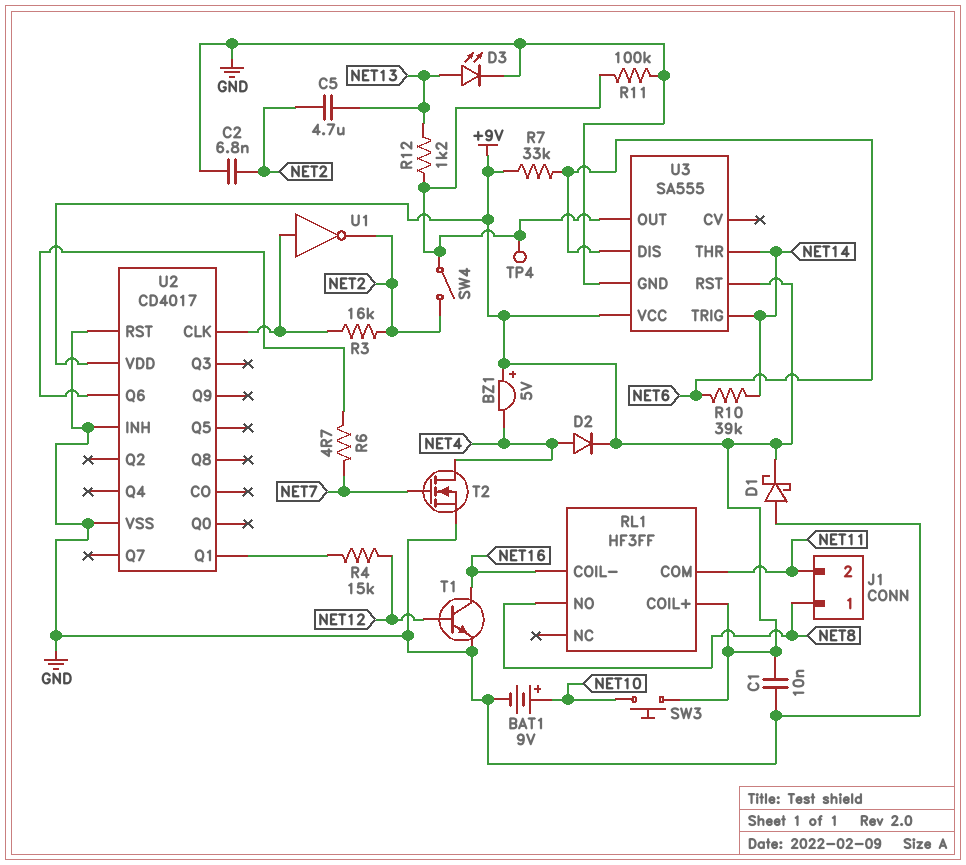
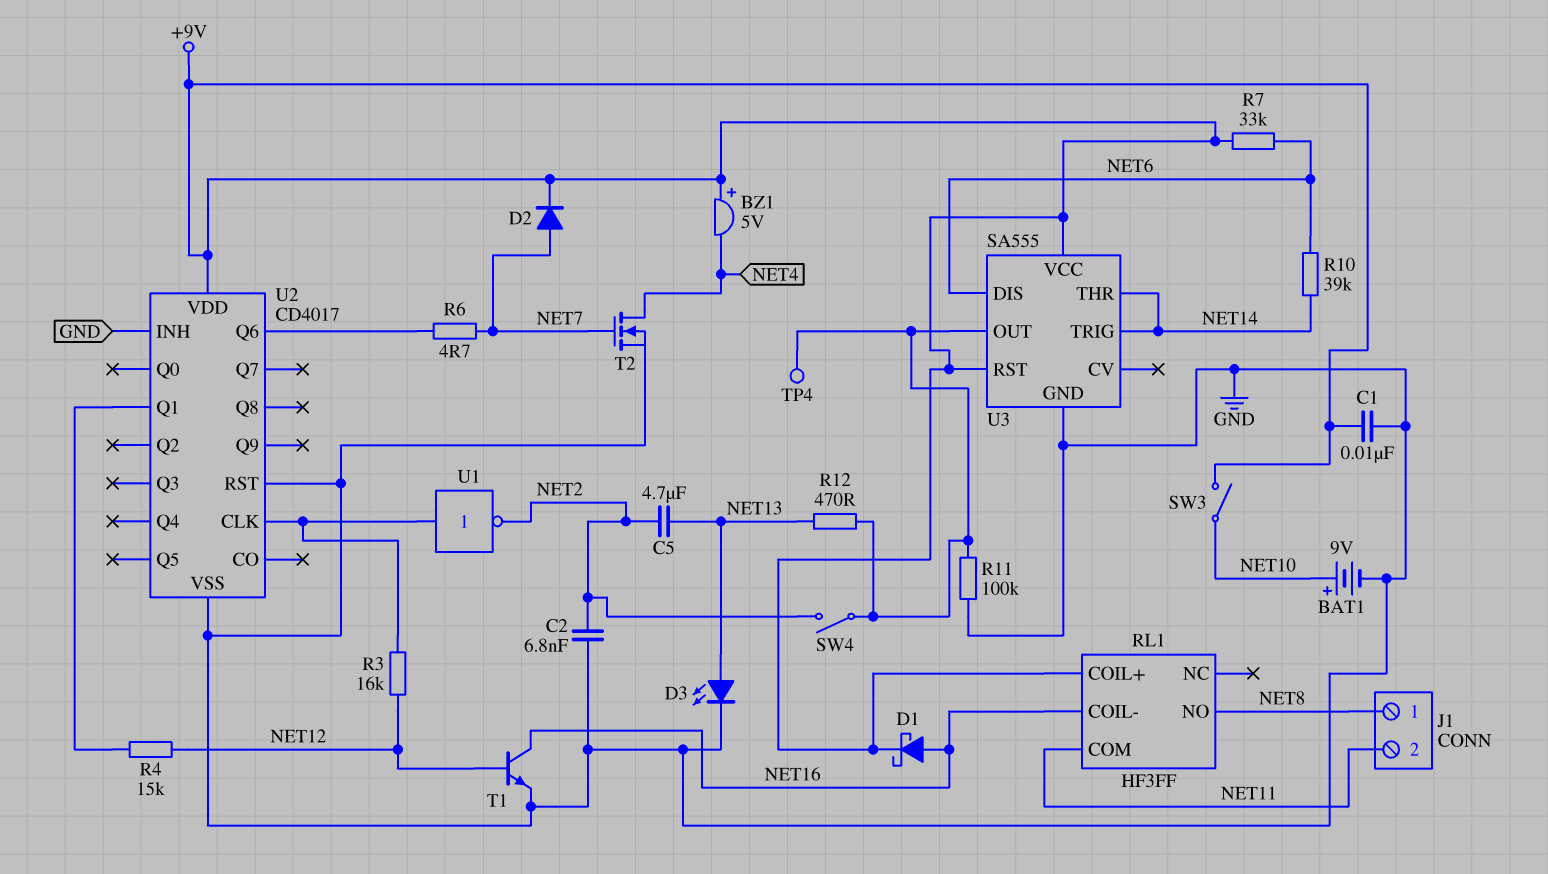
D1: schottky (A GND, K +9V) -> schottky (A NET16, K +9V)
D2: diode (A NET4, K +9V) -> diode (A NET7, K +9V)
R3: 16k (NET2, U2/CLK) -> 16k (NET12, U2/CLK)
R12: 1.2k (NET13, U3/OUT) -> 470 (NET13, U3/OUT)
SW3: button (+9V, NET10) -> switch (+9V, NET10)

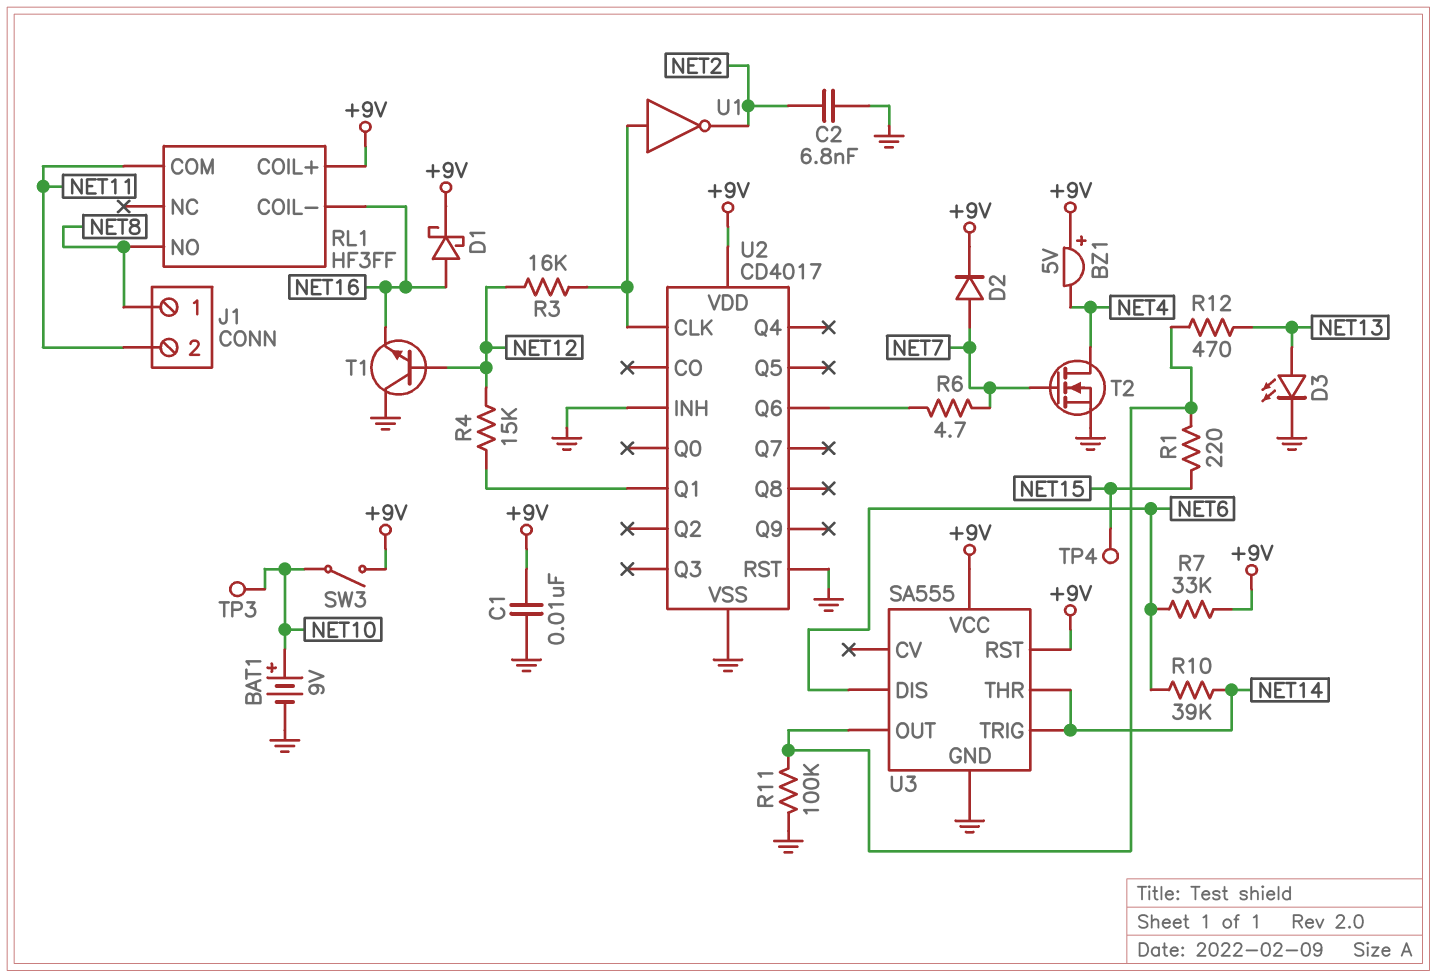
C5: 4.7uF (NET2, NET13) -> none
R1: none -> 220 (NET15, U3/OUT)
SW4: switch (NET2, U3/OUT) -> none
T1: NPN (B NET12, C NET16, E GND) -> NPN (B NET12, C GND, E NET16)
TP3: none -> test point (NET10)
TP4: test point (U3/OUT) -> test point (NET15)

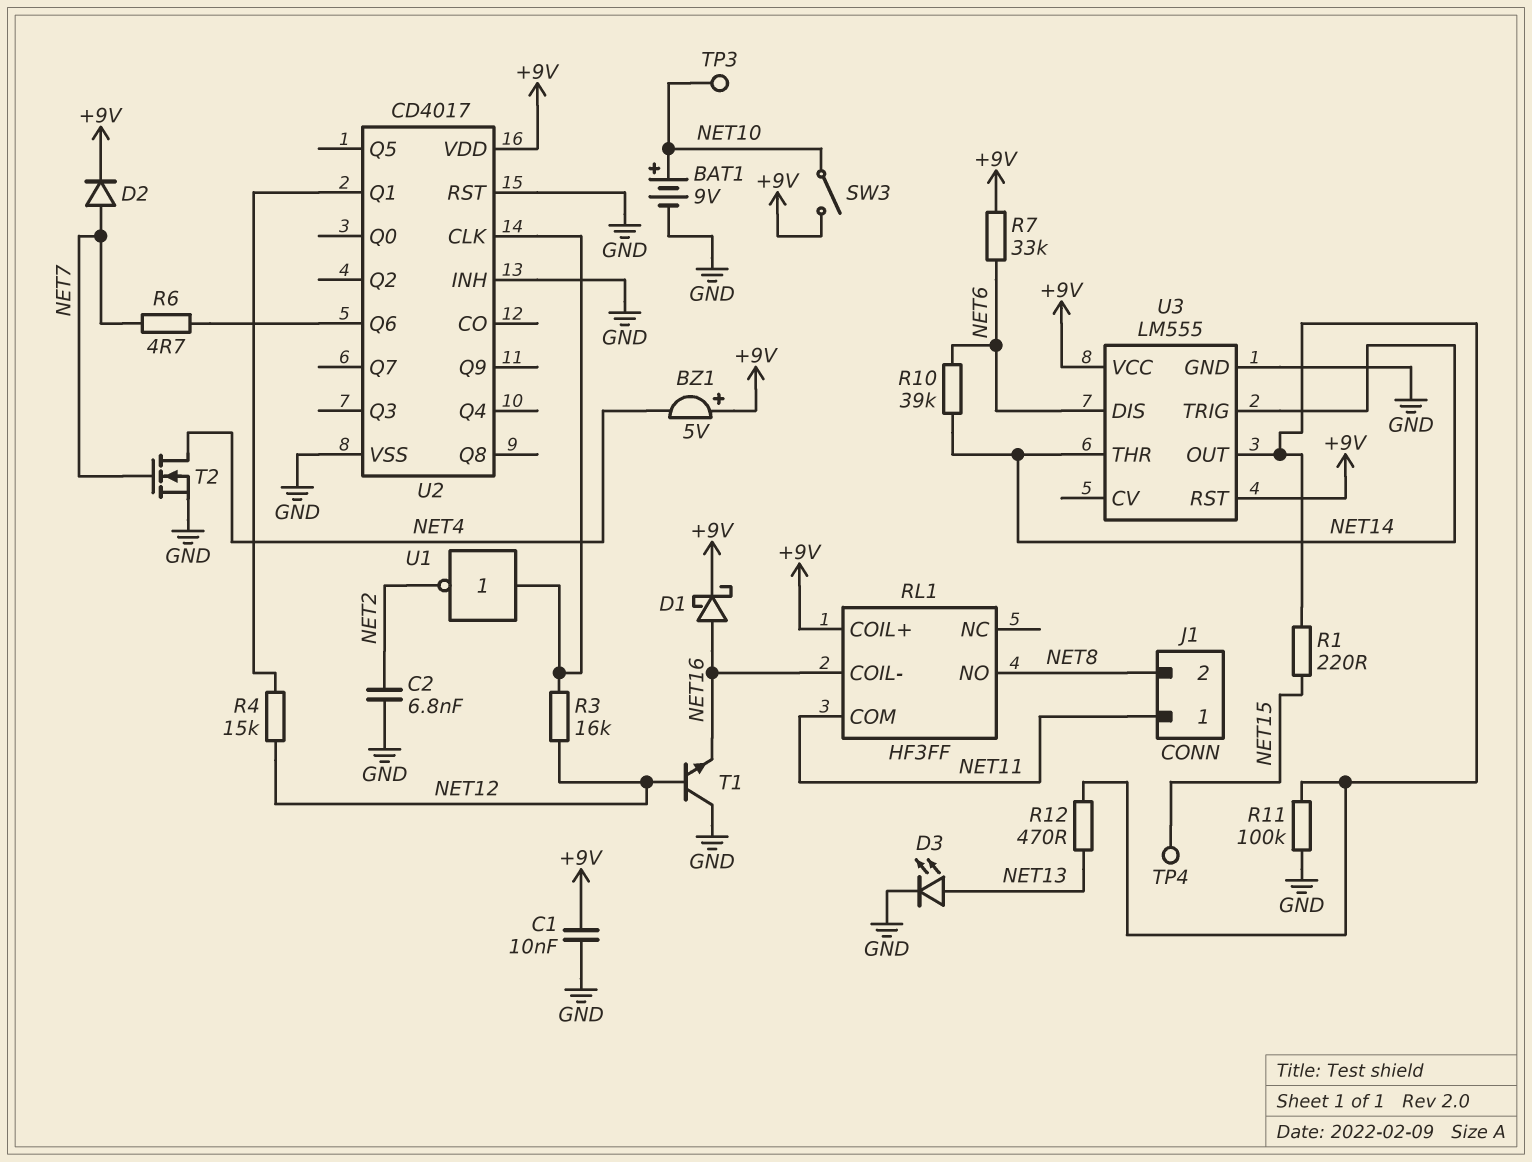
J1 pin 1: NET8 -> NET11
J1 pin 2: NET11 -> NET8
U3: SA555 -> LM555

